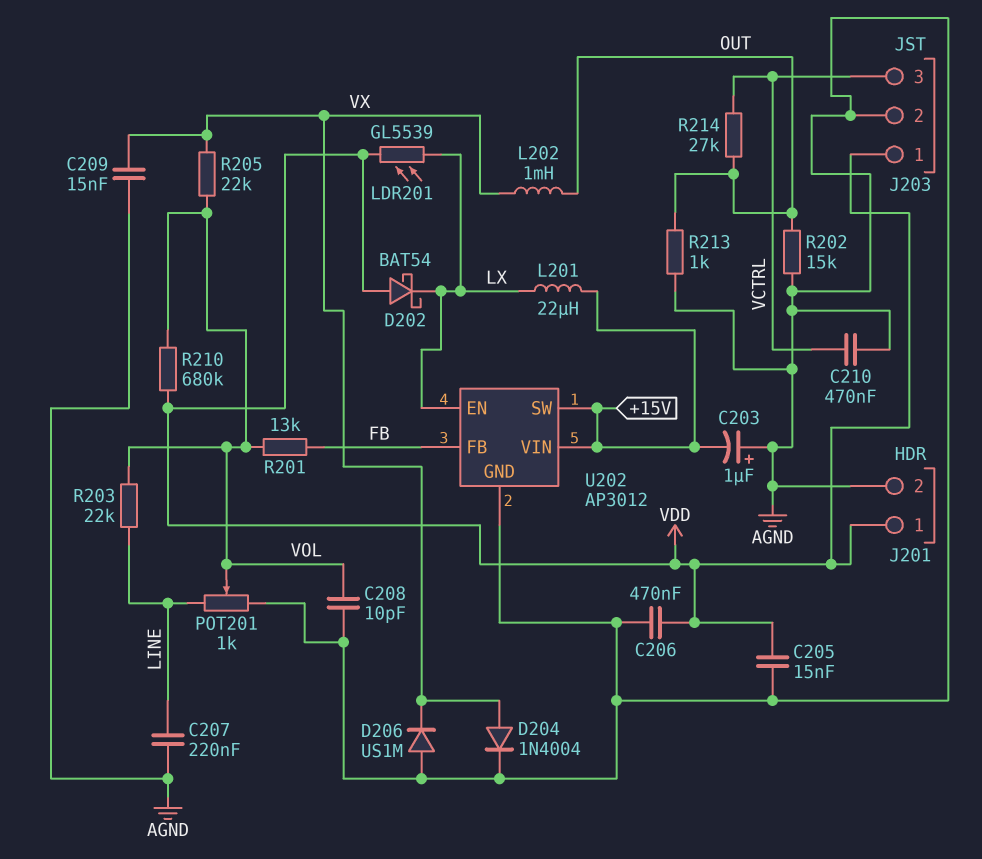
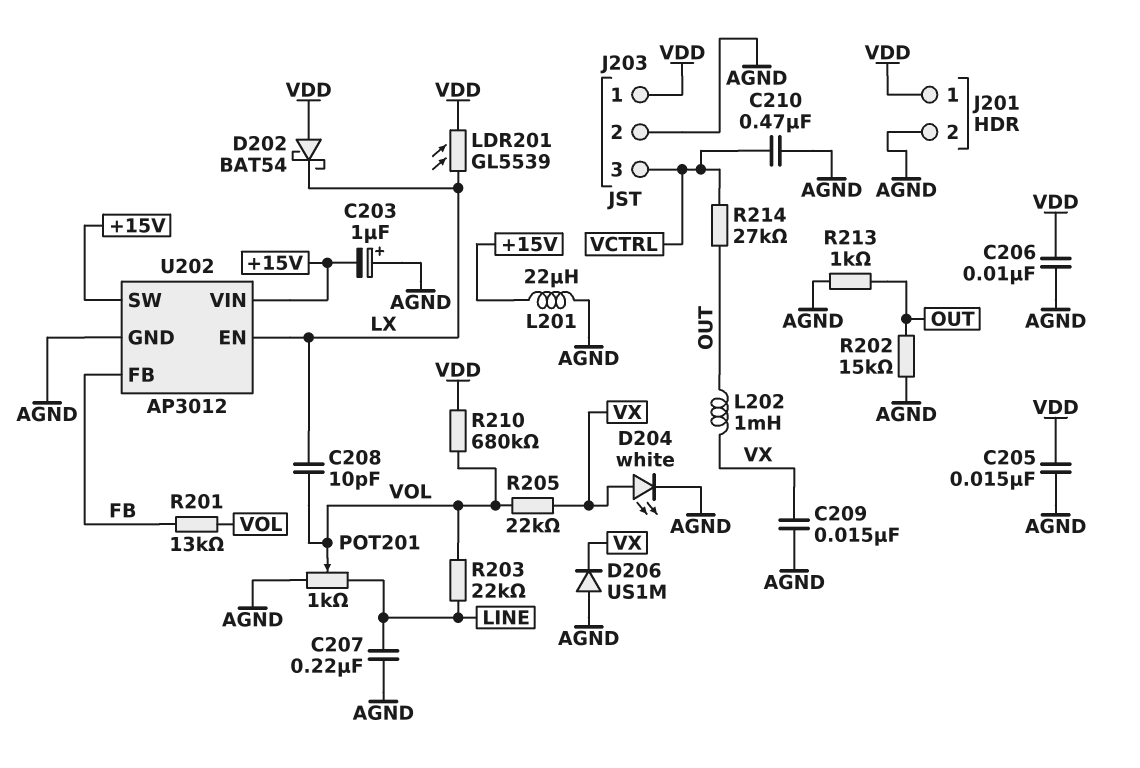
C206: 470nF (AGND, VDD) -> 10nF (AGND, VDD)
C208: 10pF (AGND, VOL) -> 10pF (LX, VOL)
D204: diode 1N4004 (A VX, K AGND) -> LED white (A VX, K AGND)
L201: 22uH (+15V, LX) -> 22uH (+15V, AGND)

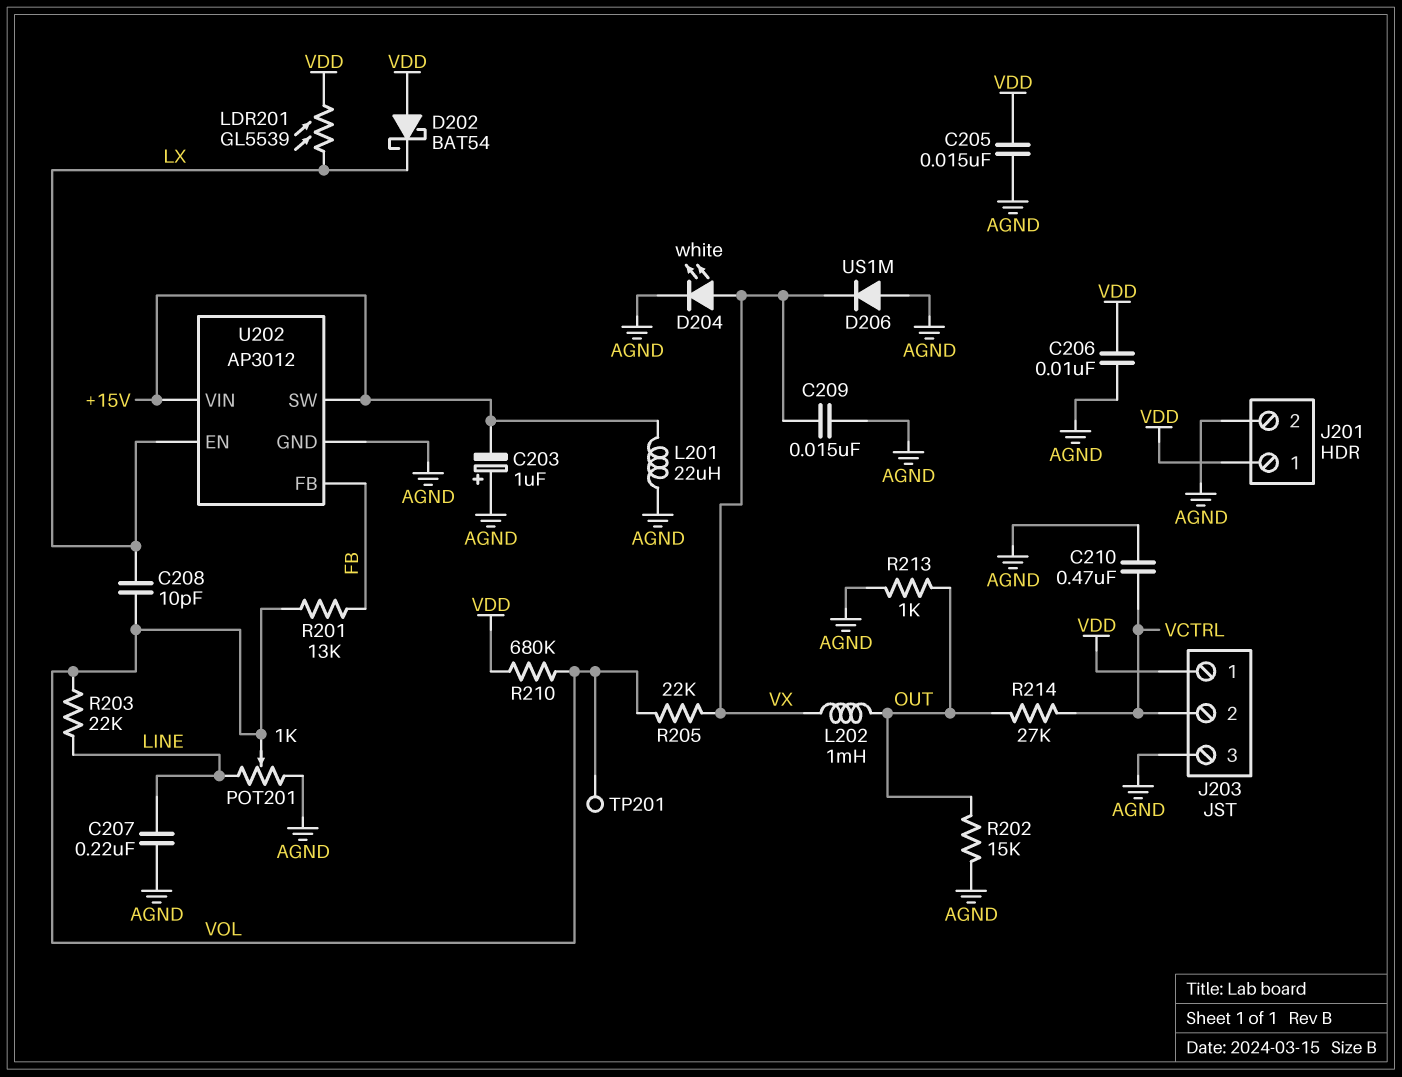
J203 pin 2: AGND -> VCTRL
J203 pin 3: VCTRL -> AGND
TP201: none -> test point (VOL)

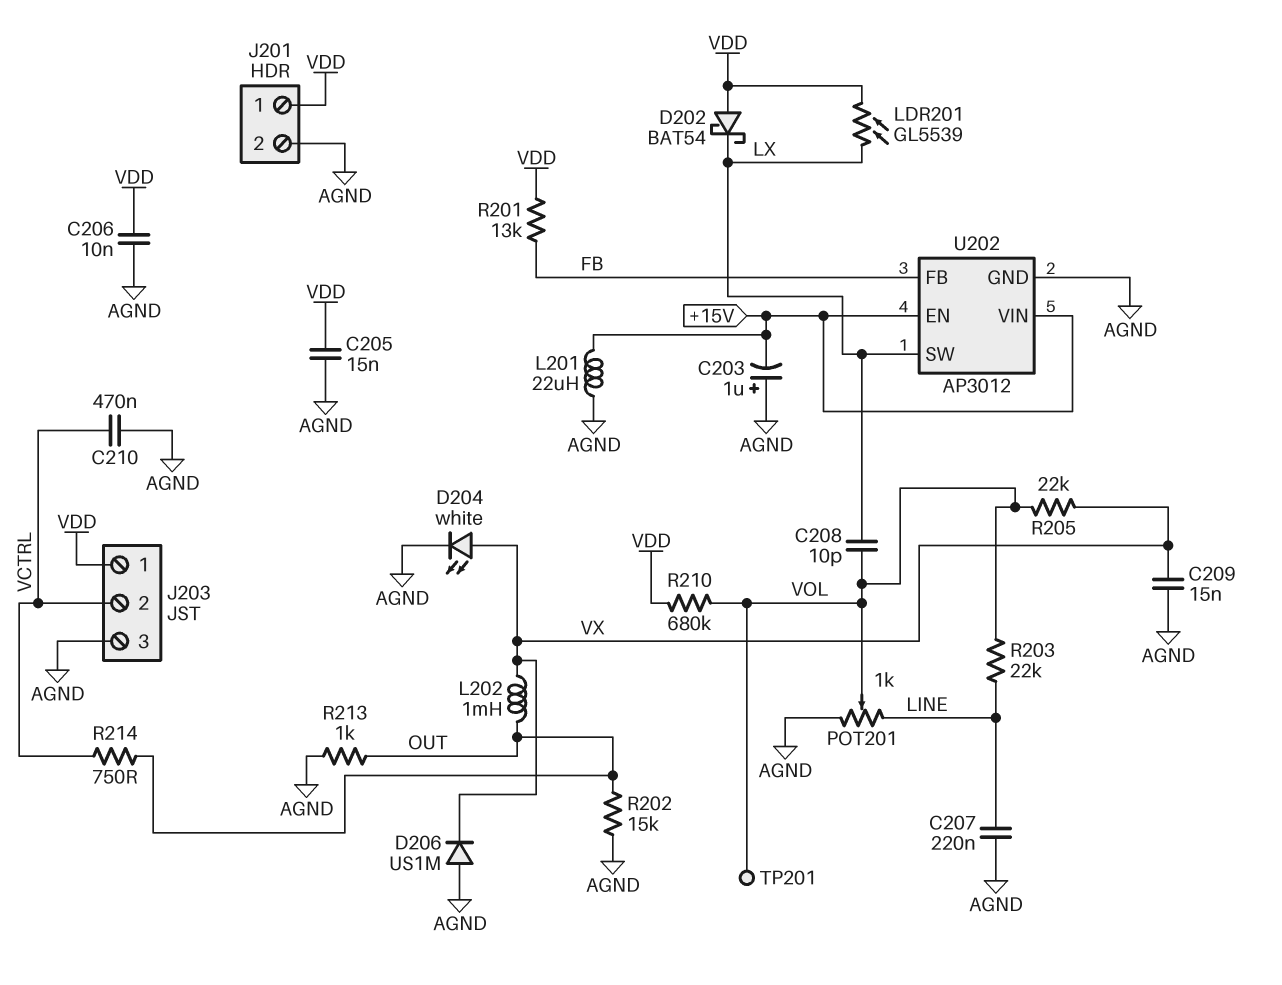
R201: 13k (FB, VOL) -> 13k (FB, VDD)
R214: 27k (OUT, VCTRL) -> 750 (OUT, VCTRL)
U202 pin EN: LX -> +15V
U202 pin SW: +15V -> LX

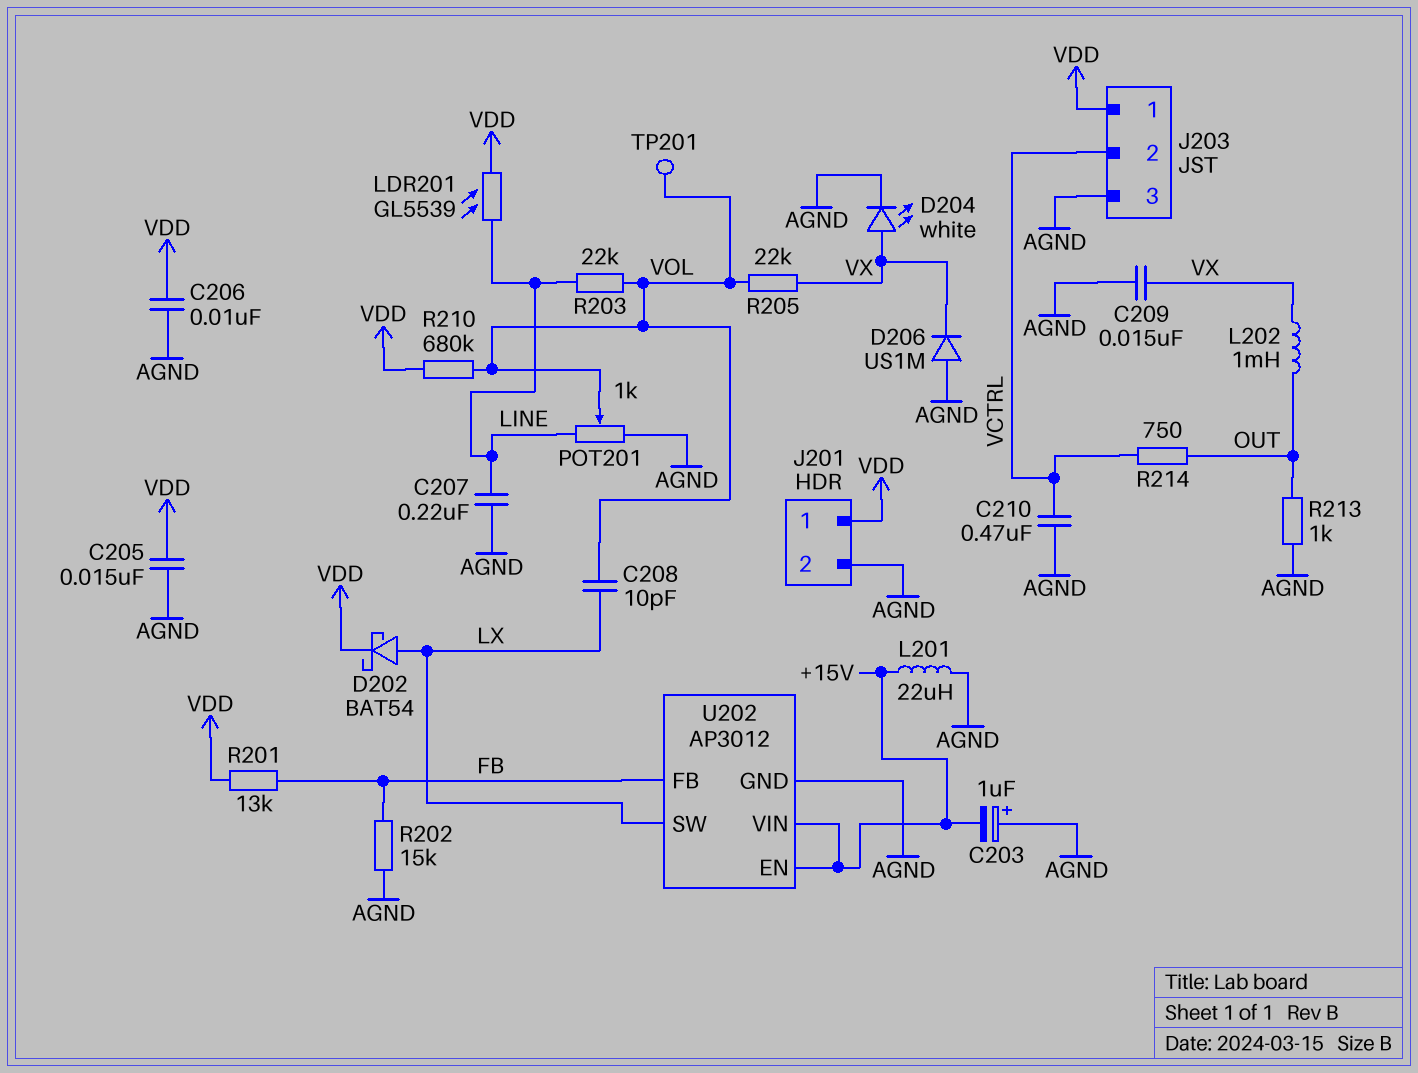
D202: schottky BAT54 (A VDD, K LX) -> schottky BAT54 (A LX, K VDD)
LDR201: GL5539 (LX, VDD) -> GL5539 (LINE, VDD)
R202: 15k (AGND, OUT) -> 15k (AGND, FB)

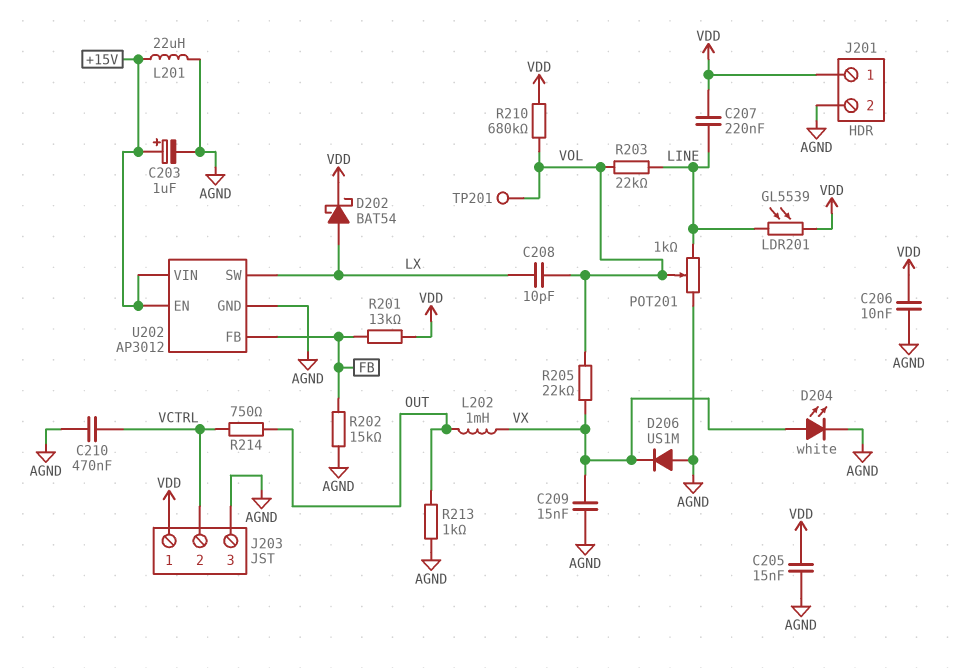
C203: 1uF (plus AGND, minus +15V) -> 1uF (plus +15V, minus AGND)
C207: 220nF (AGND, LINE) -> 220nF (LINE, VDD)

